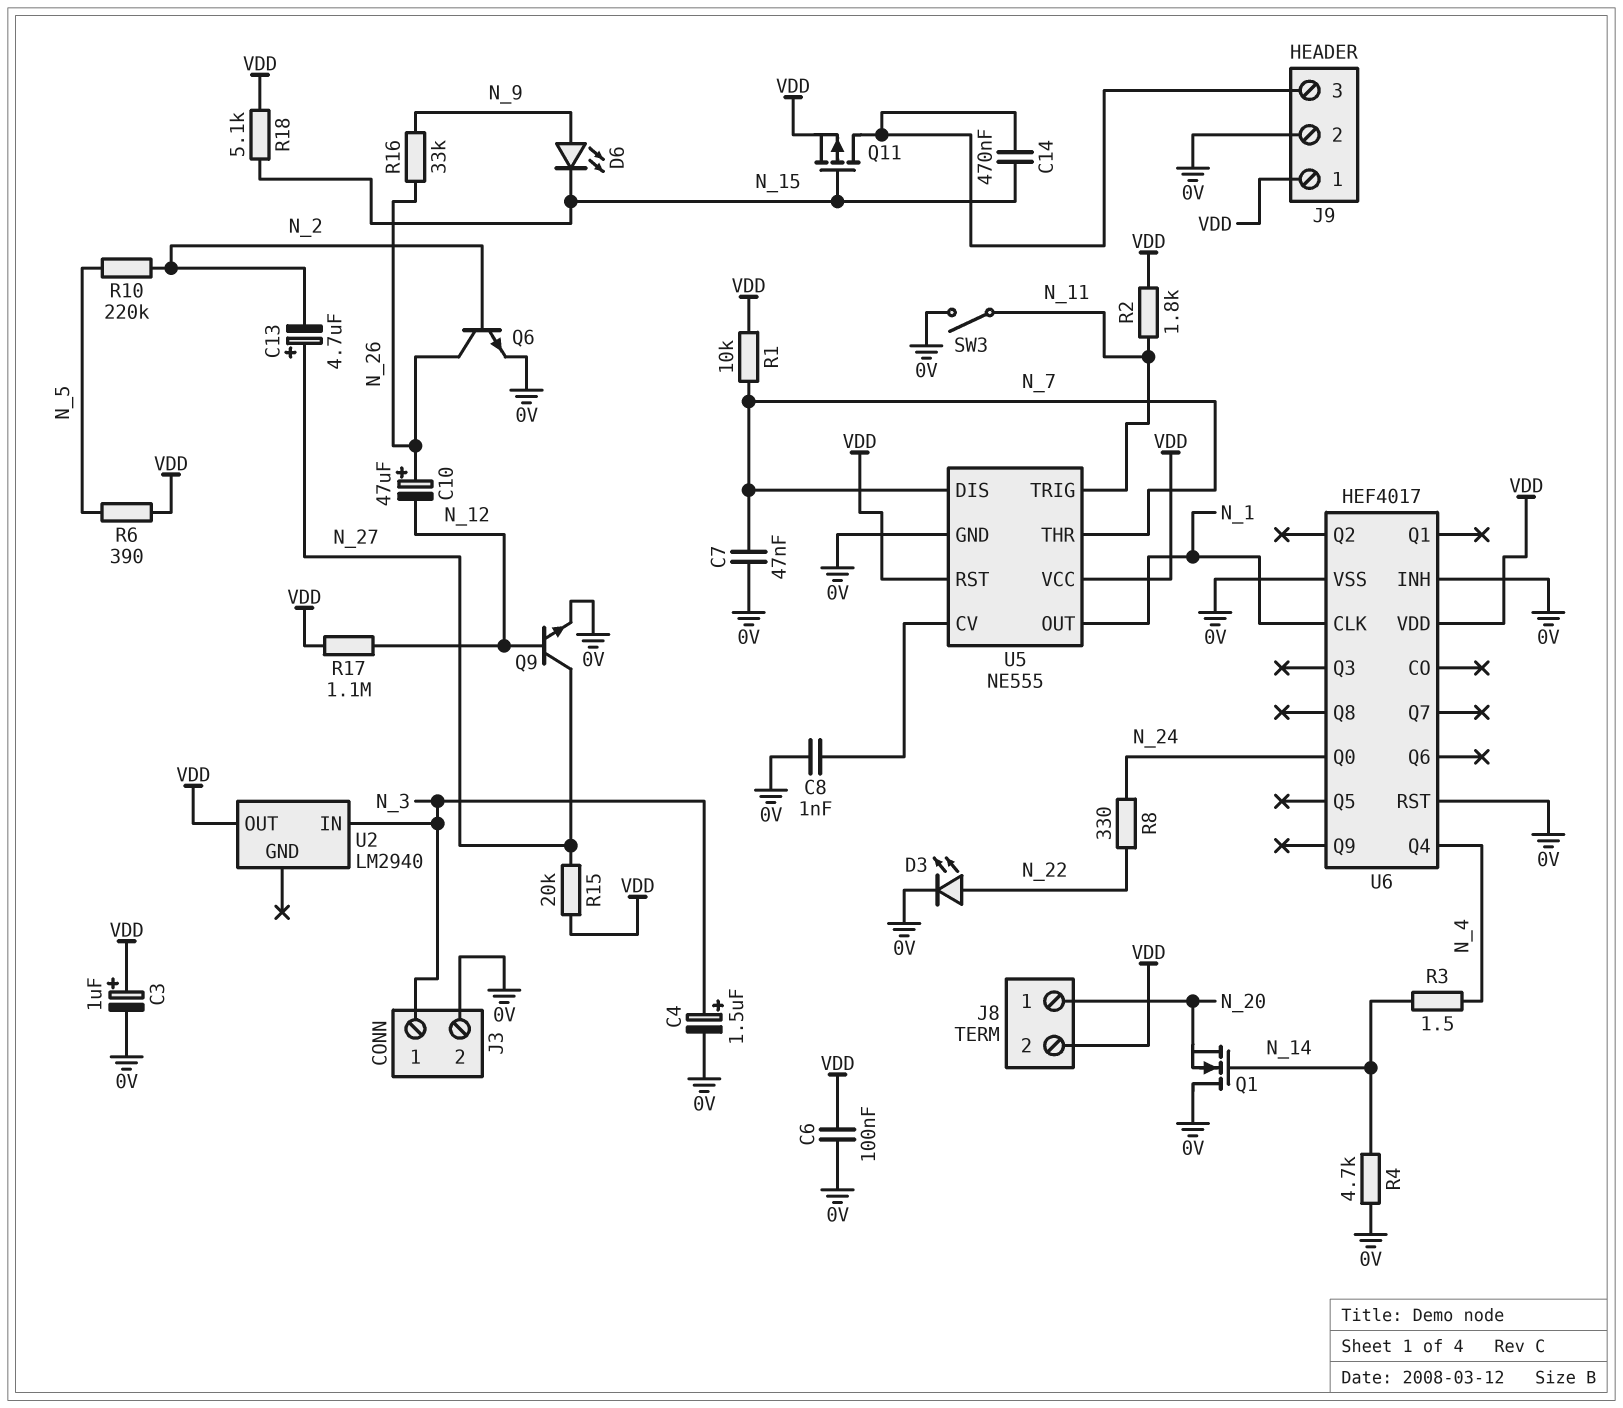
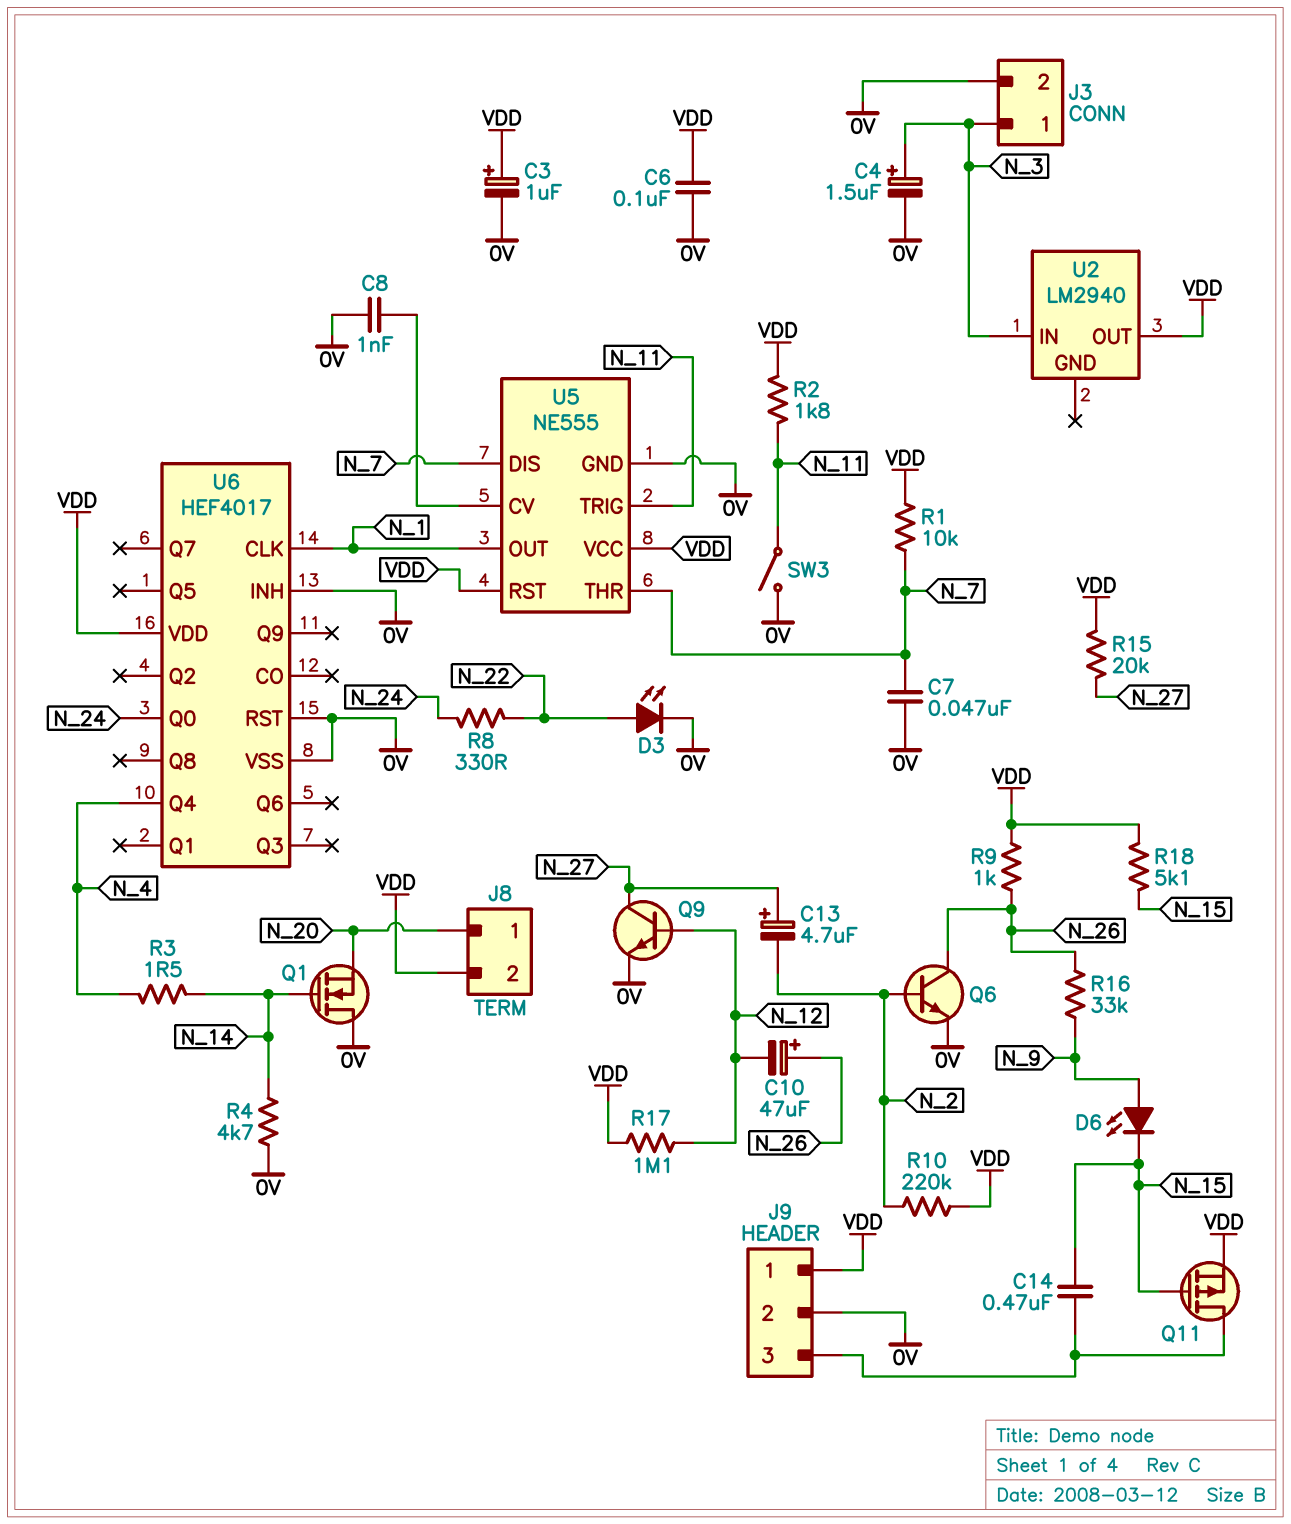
R6: 390 (N_5, VDD) -> none
R9: none -> 1k (N_26, VDD)
R10: 220k (N_2, N_5) -> 220k (N_2, VDD)

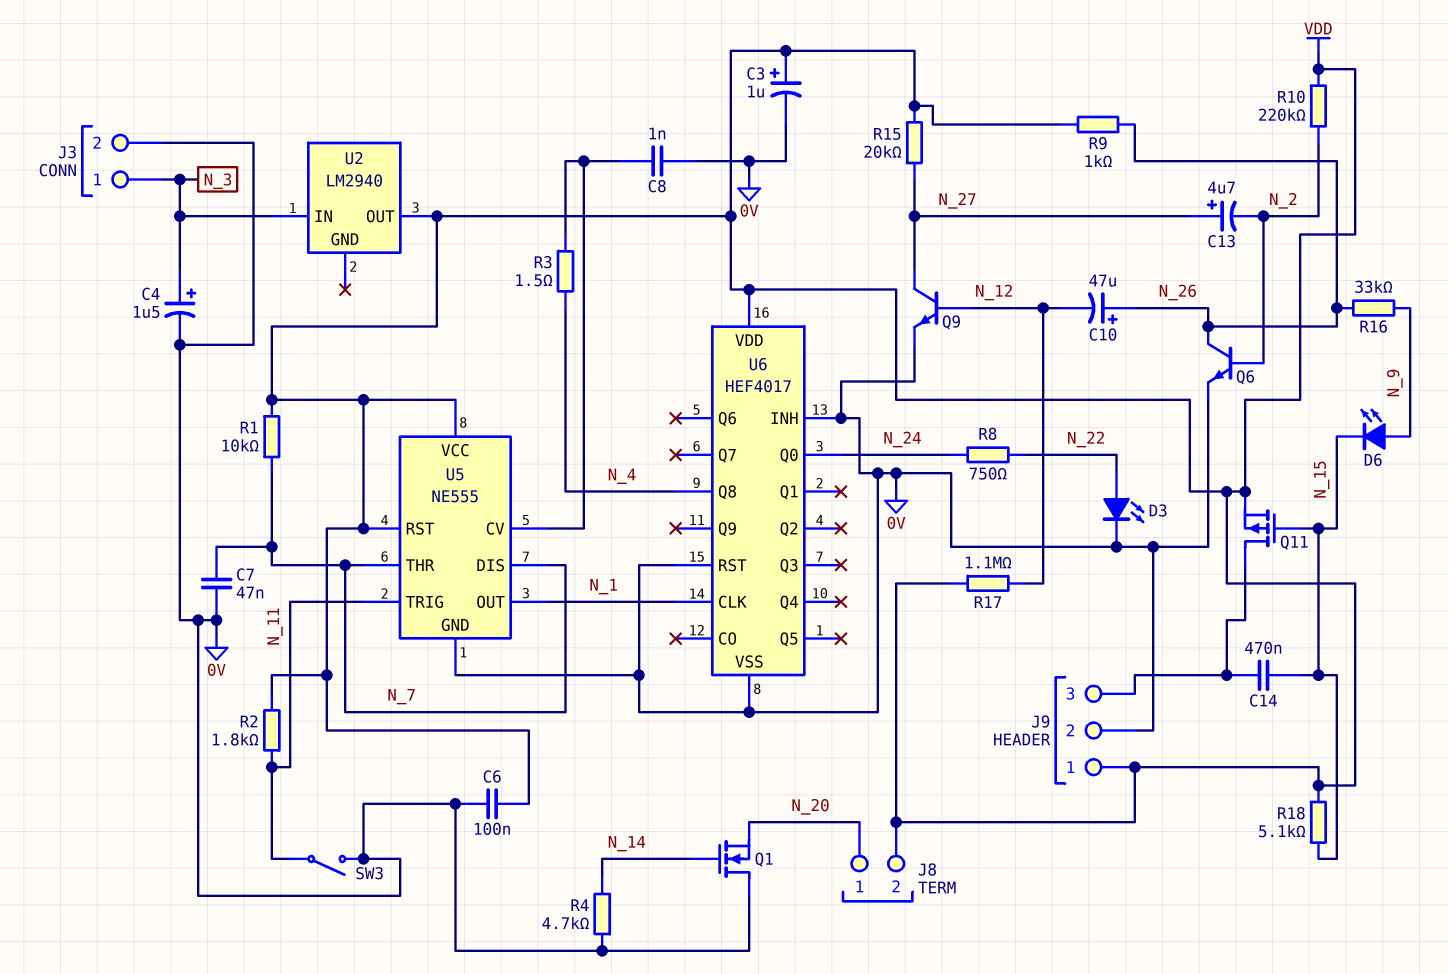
R3: 1.5 (N_4, N_14) -> 1.5 (N_4, U5/CV)
R8: 330 (N_22, N_24) -> 750 (N_22, N_24)
U6 pin Q4: N_4 -> none
U6 pin Q8: none -> N_4

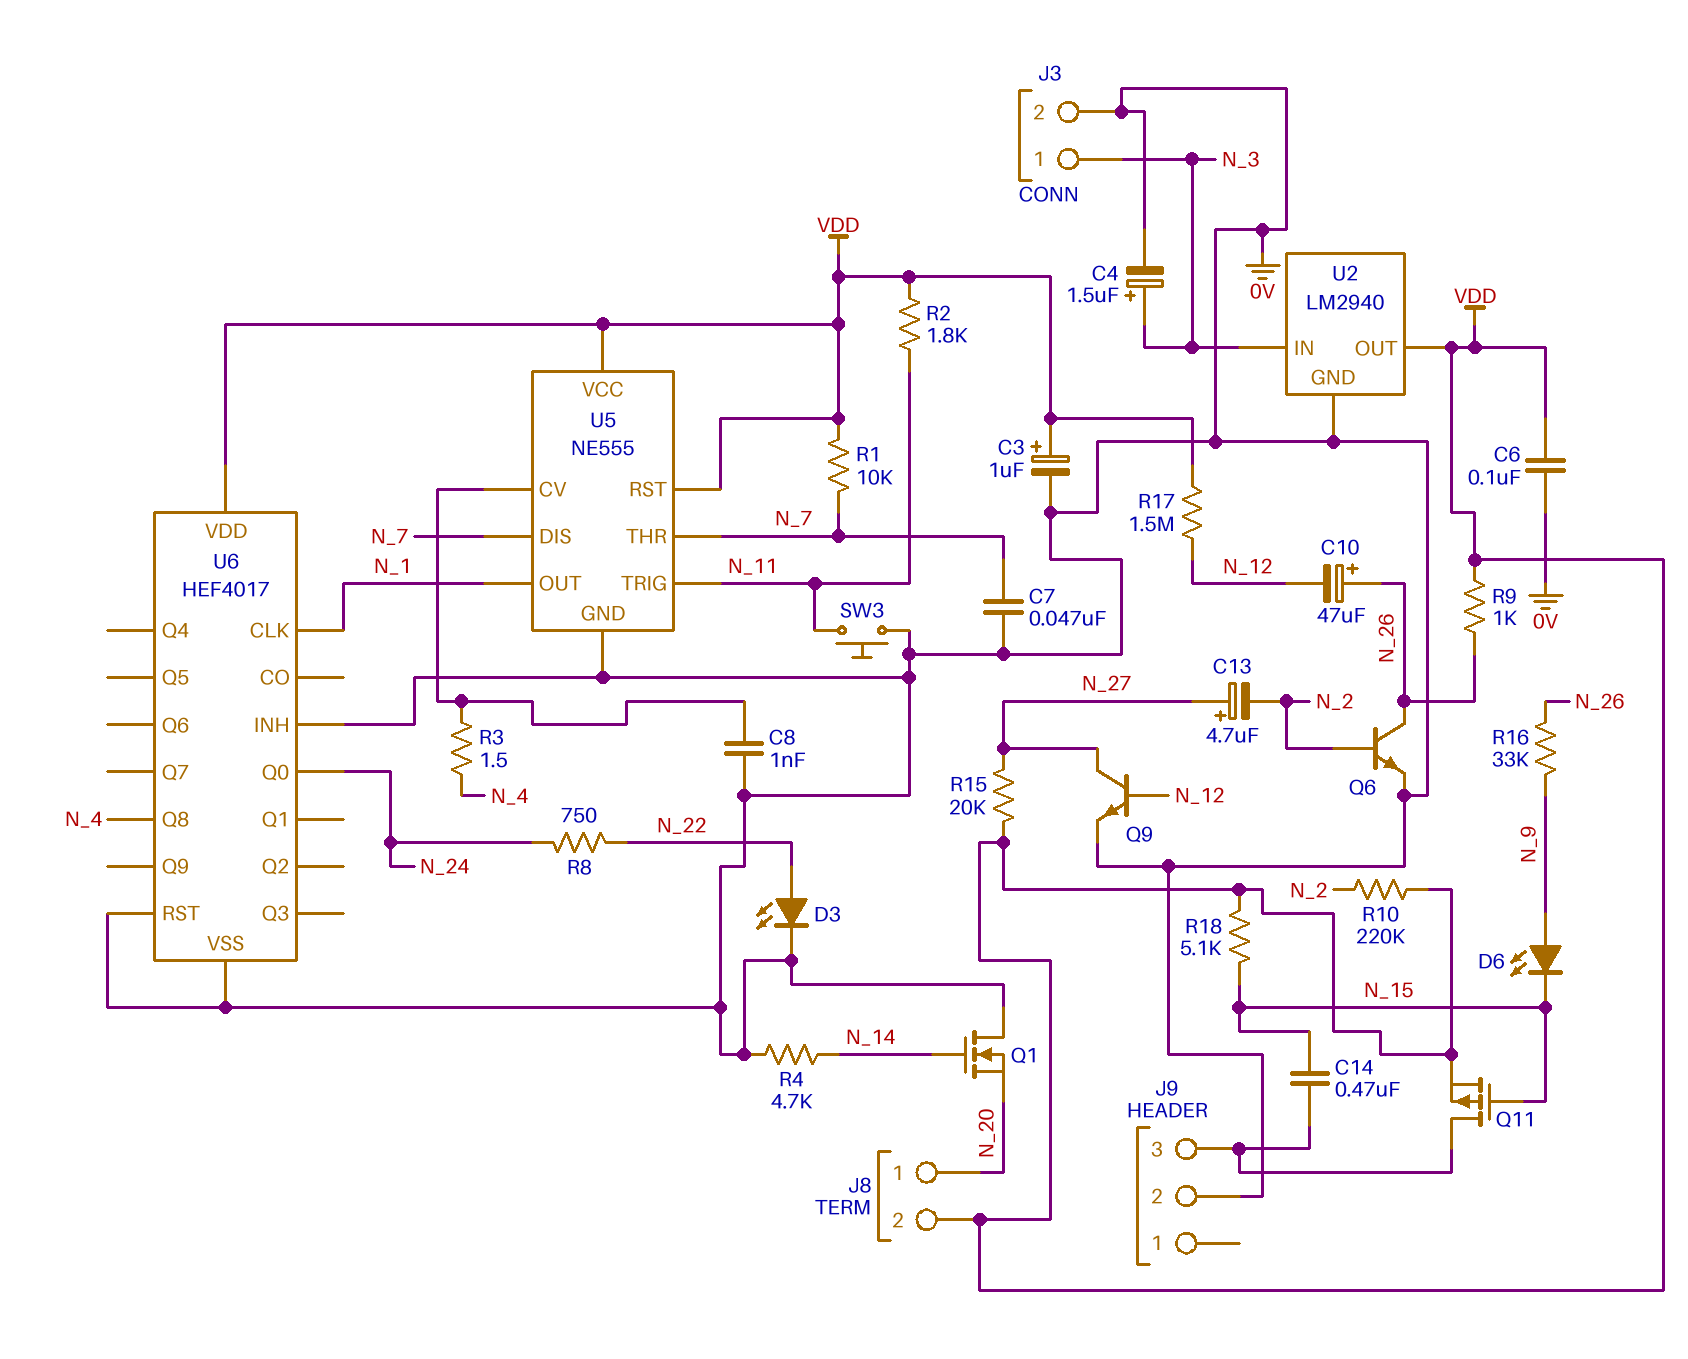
J9 pin 1: VDD -> none
R17: 1.1M (N_12, VDD) -> 1.5M (N_12, VDD)
SW3: switch (0V, N_11) -> button (0V, N_11)
U2 pin GND: none -> 0V

